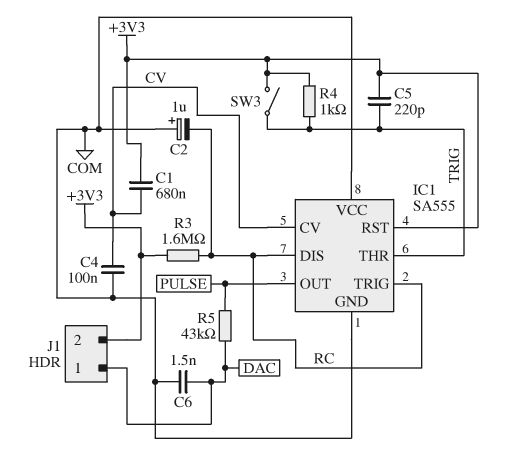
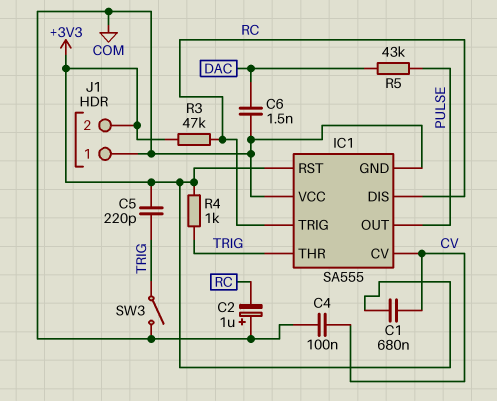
J1 pin 1: DAC -> COM
R3: 1.6M (+3V3, RC) -> 47k (+3V3, RC)
SW3: switch (+3V3, TRIG) -> switch (COM, TRIG)

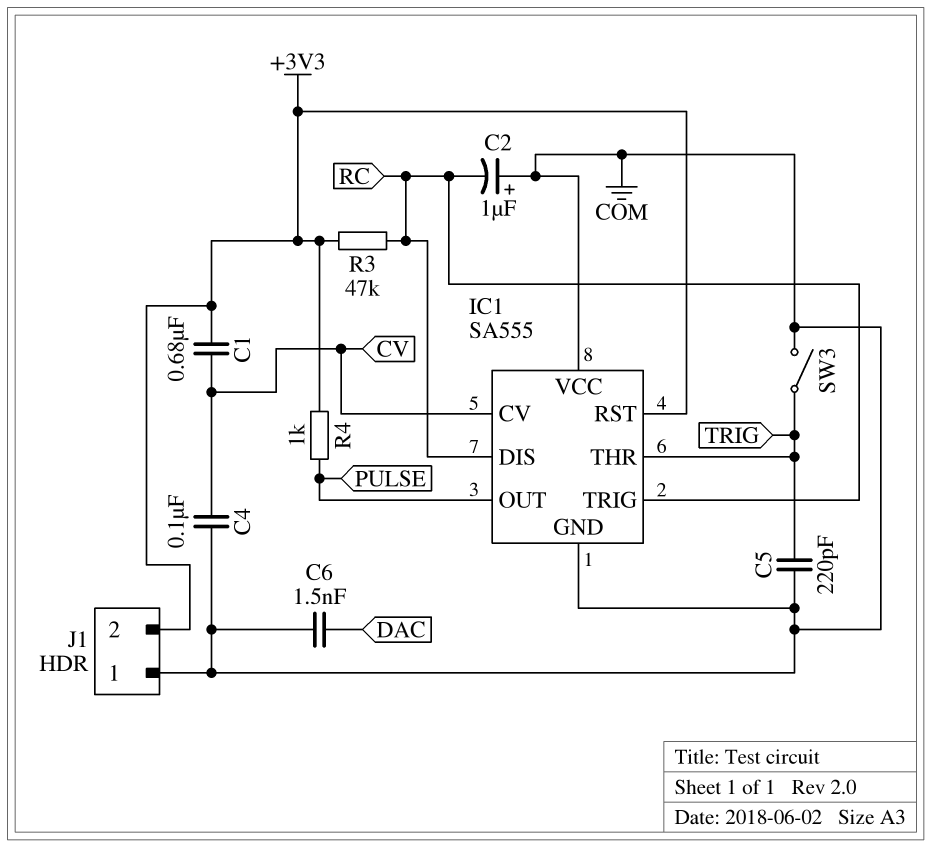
C5: 220pF (+3V3, TRIG) -> 220pF (COM, TRIG)
R4: 1k (+3V3, TRIG) -> 1k (+3V3, PULSE)
R5: 43k (DAC, PULSE) -> none

